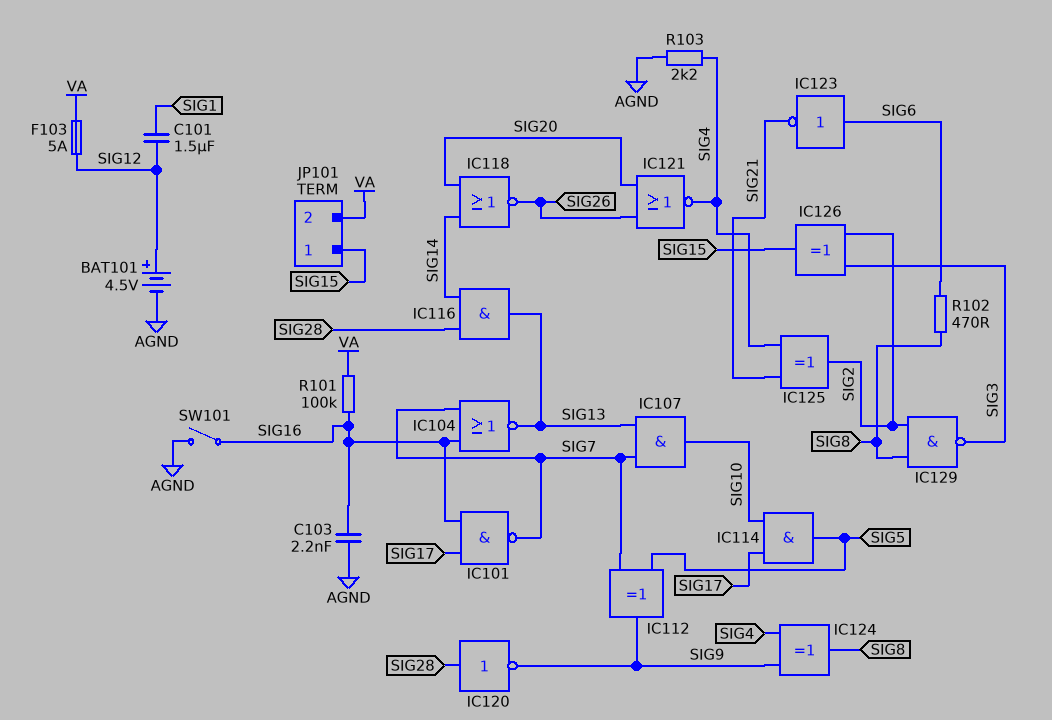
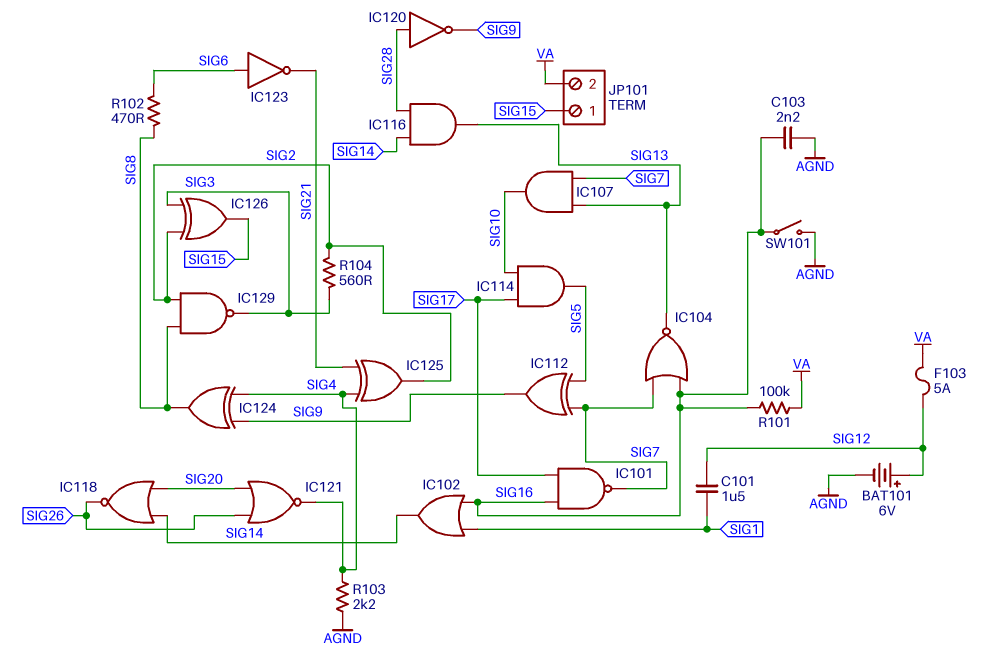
BAT101: 4.5V (plus SIG12, minus AGND) -> 6V (plus SIG12, minus AGND)
IC102: none -> OR (in SIG1, in SIG16, out SIG14)
R104: none -> 560 (SIG2, SIG3)

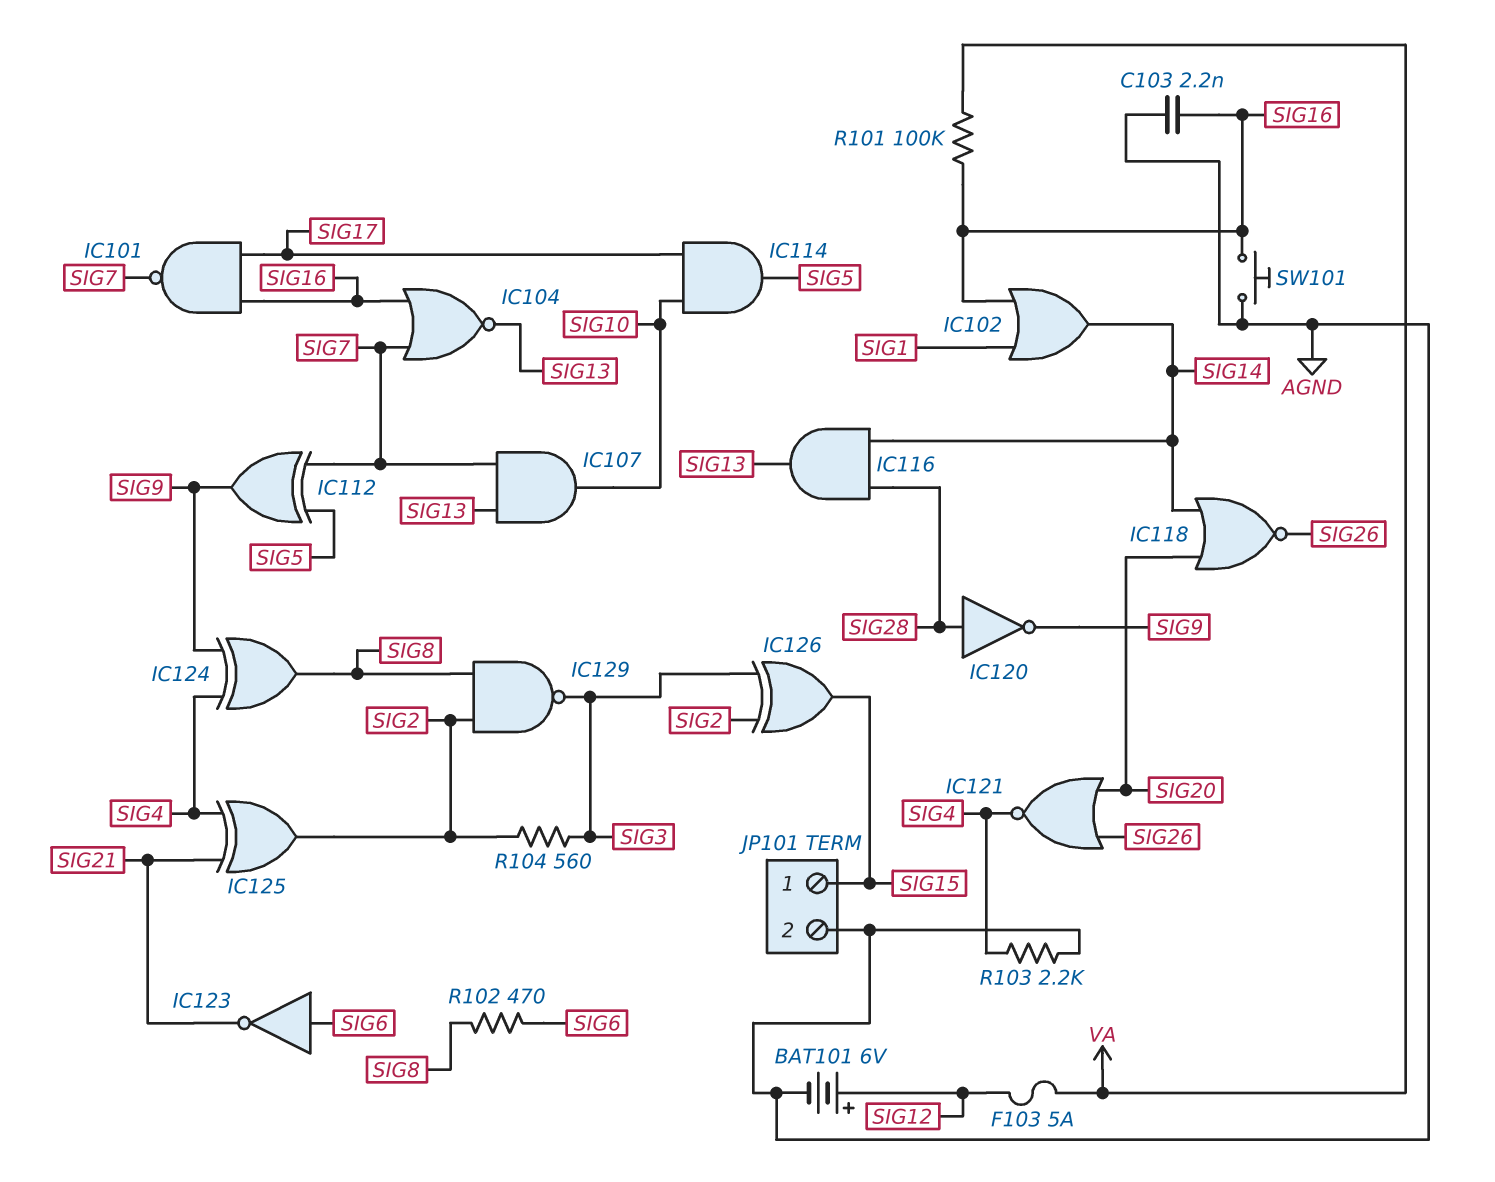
C101: 1.5uF (SIG1, SIG12) -> none
JP101 pin 2: VA -> AGND
SW101: switch (AGND, SIG16) -> button (AGND, SIG16)

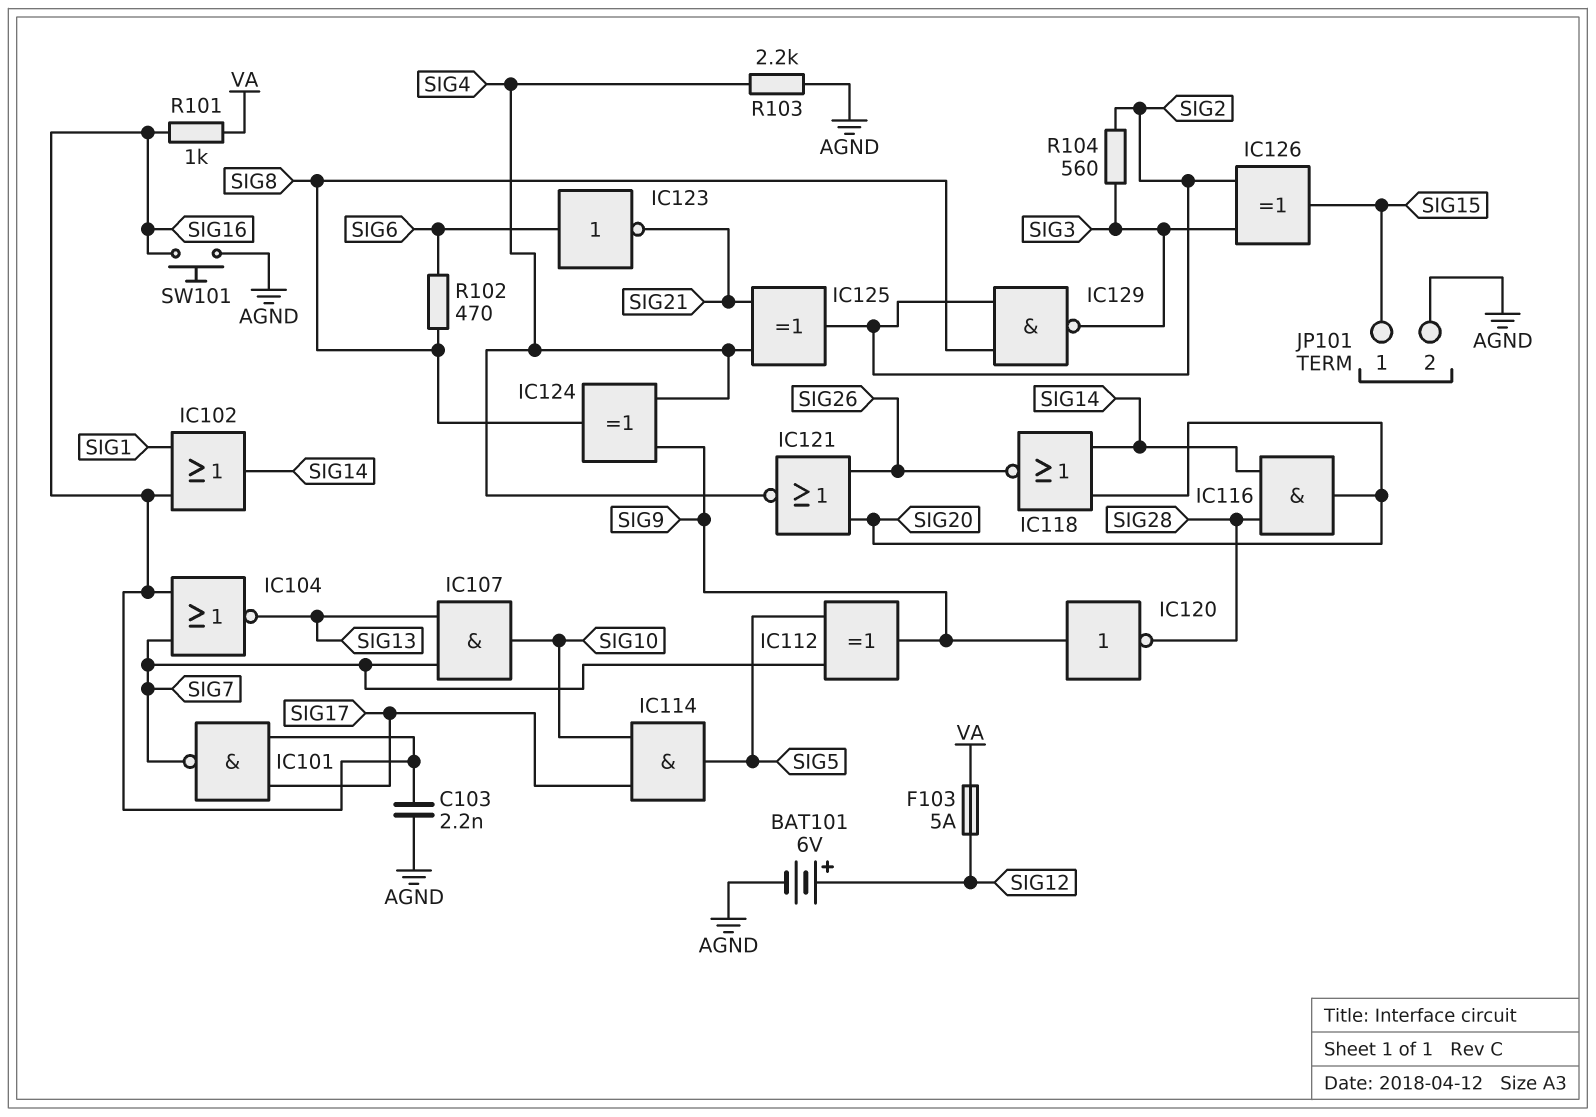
IC116: AND (in SIG14, in SIG28, out SIG13) -> AND (in SIG14, in SIG28, out SIG20)
IC120: NOT (in SIG28, out SIG9) -> NOT (in SIG9, out SIG28)
R101: 100k (SIG16, VA) -> 1k (SIG16, VA)

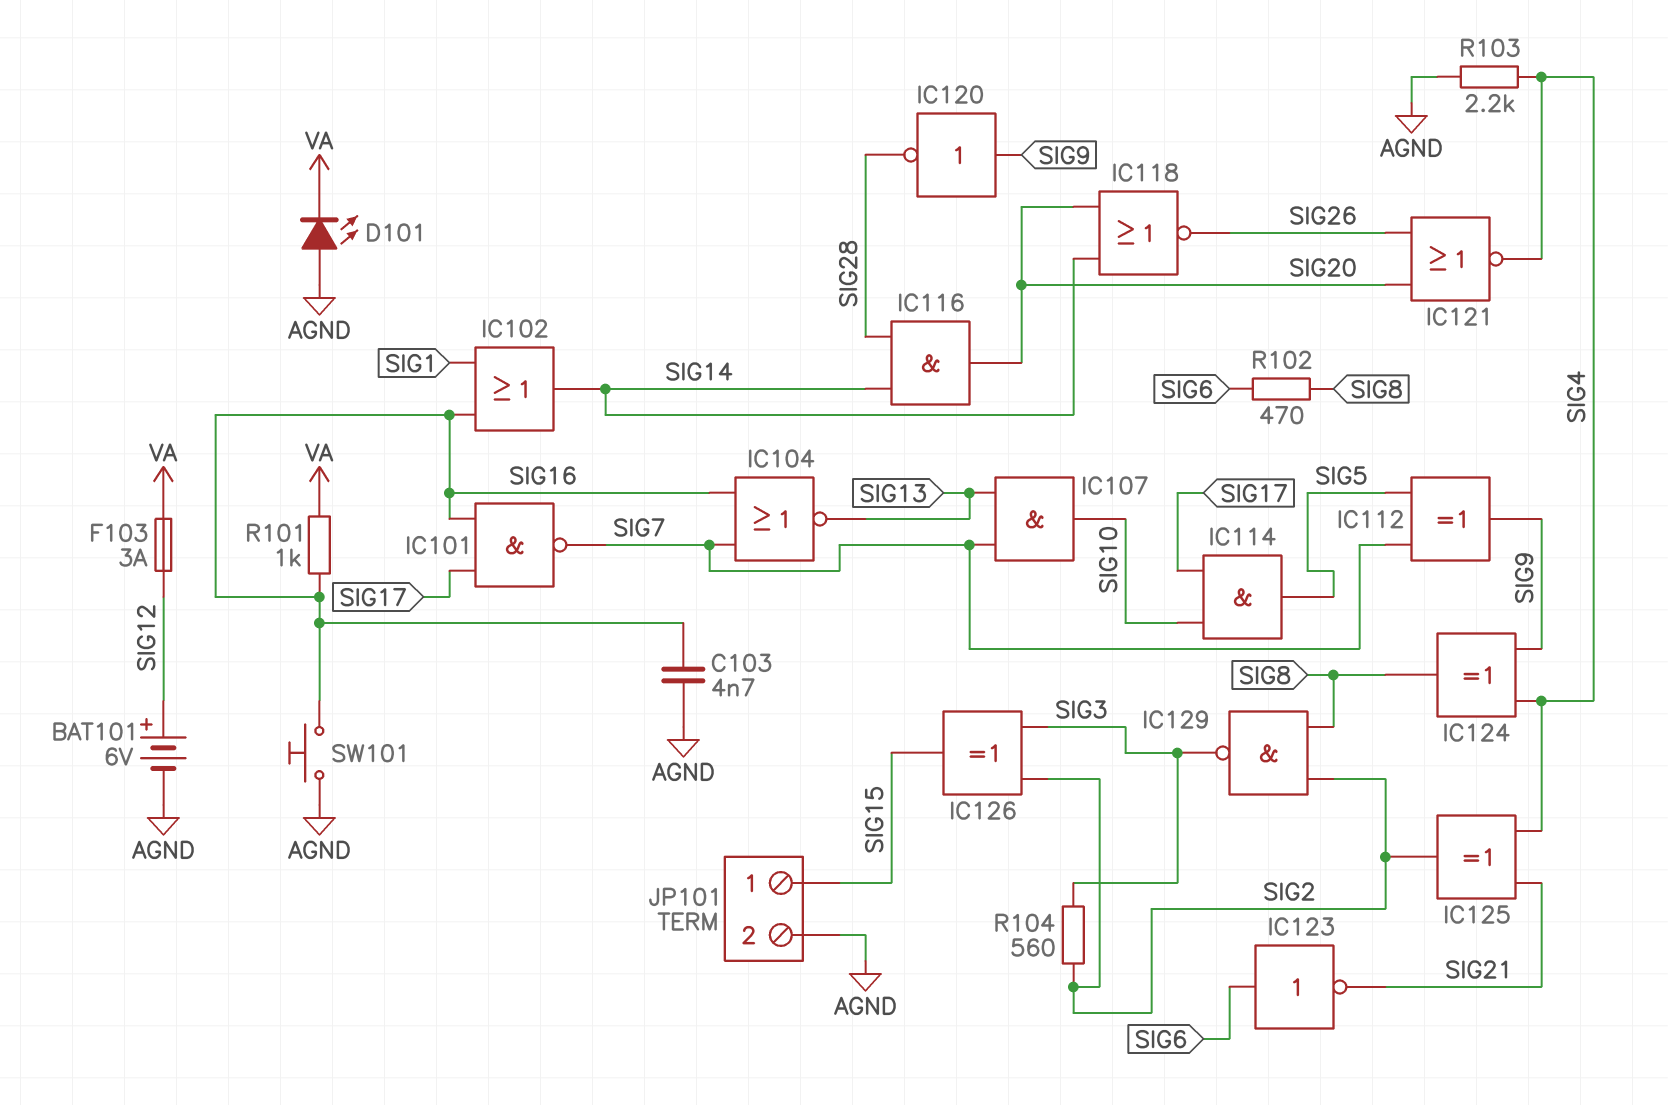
C103: 2.2nF (AGND, SIG16) -> 4.7nF (AGND, SIG16)
D101: none -> LED (A AGND, K VA)
F103: 5A (SIG12, VA) -> 3A (SIG12, VA)

